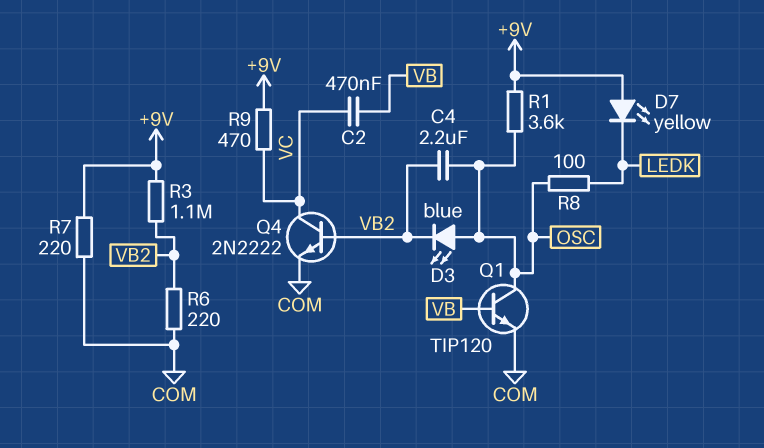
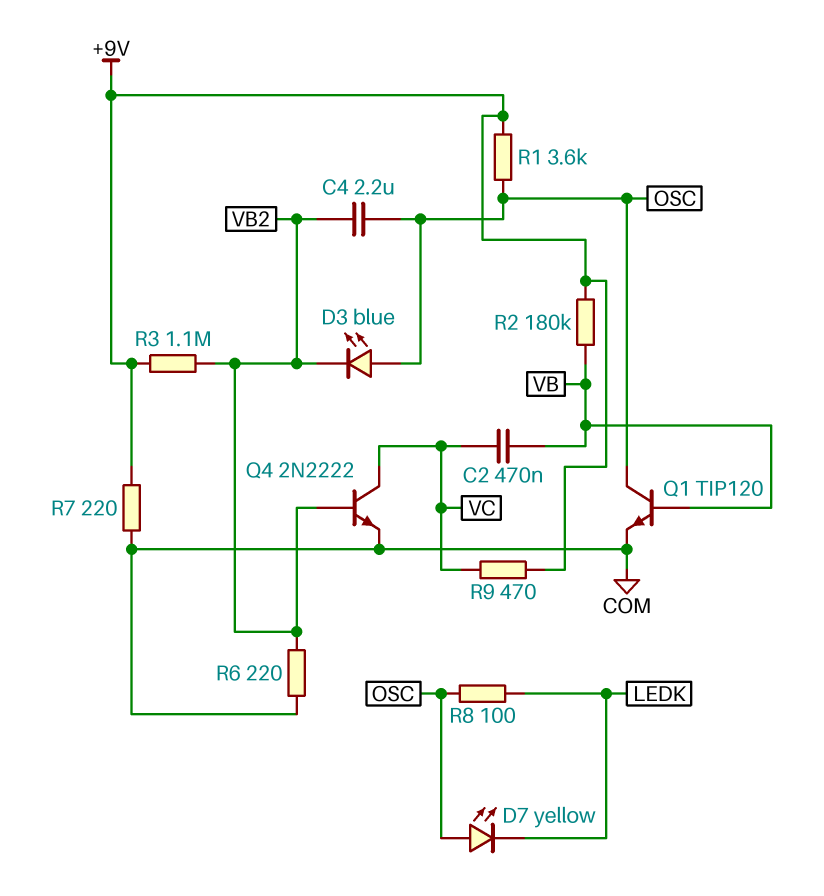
D7: LED yellow (A +9V, K LEDK) -> LED yellow (A OSC, K LEDK)
R2: none -> 180k (+9V, VB)

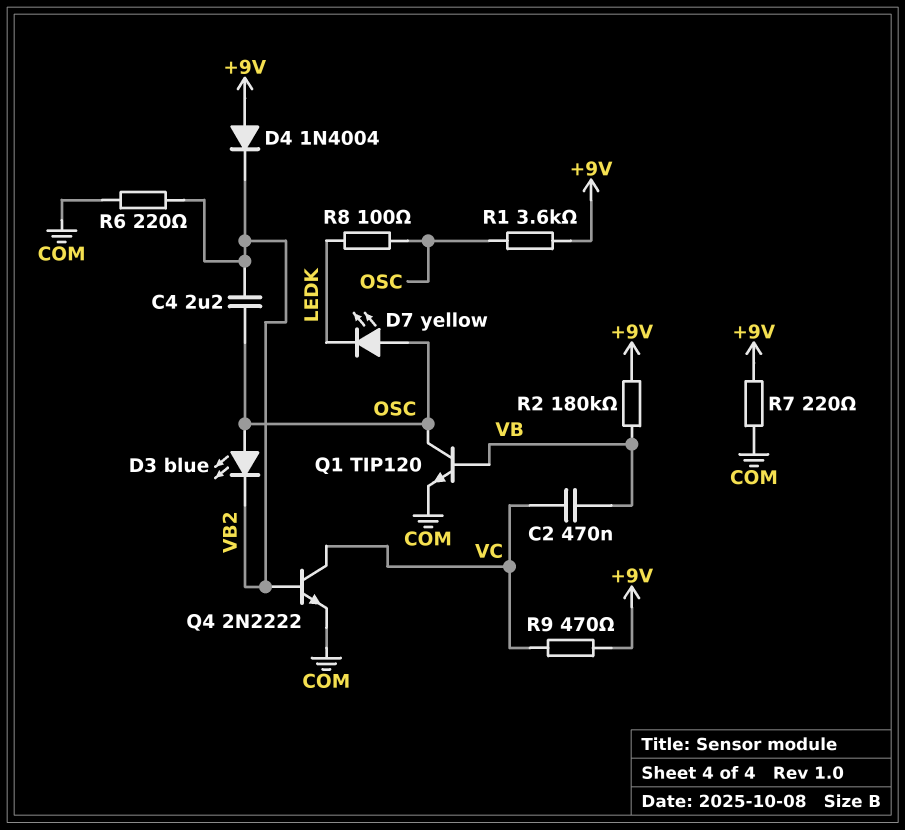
D4: none -> diode 1N4004 (A +9V, K VB2)
R3: 1.1M (+9V, VB2) -> none

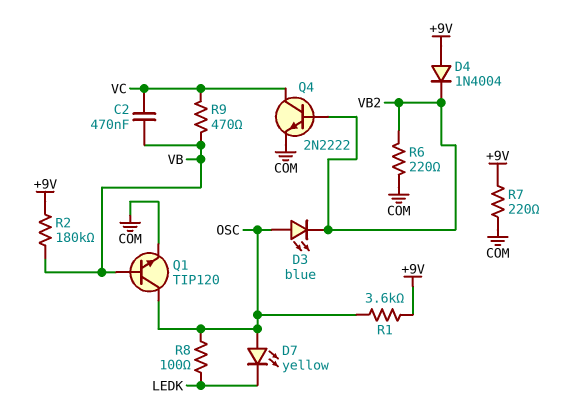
C4: 2.2uF (OSC, VB2) -> none
R9: 470 (+9V, VC) -> 470 (VB, VC)

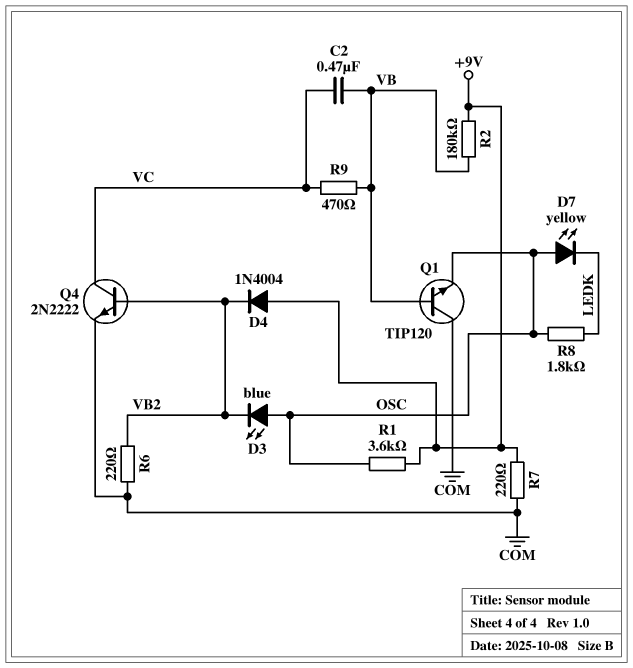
Q1: NPN TIP120 (B VB, C OSC, E COM) -> NPN TIP120 (B VB, C COM, E OSC)
R8: 100 (LEDK, OSC) -> 1.8k (LEDK, OSC)

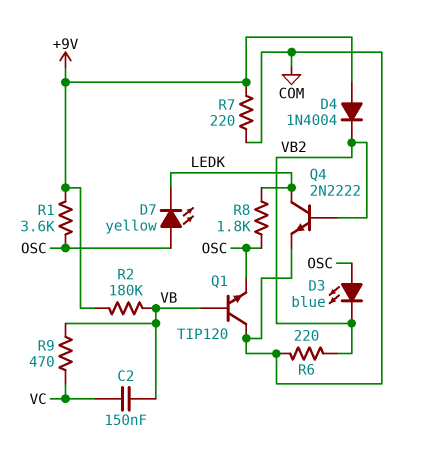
C2: 470nF (VB, VC) -> 150nF (VB, VC)
Q4: NPN 2N2222 (B VB2, C VC, E COM) -> NPN 2N2222 (B VB2, C LEDK, E COM)

